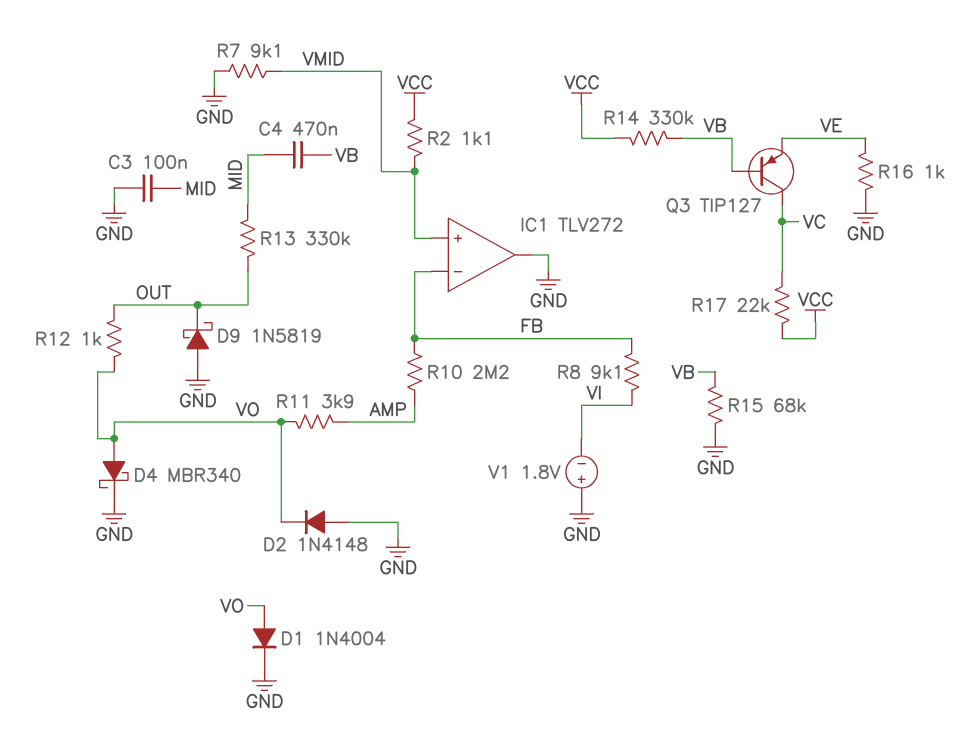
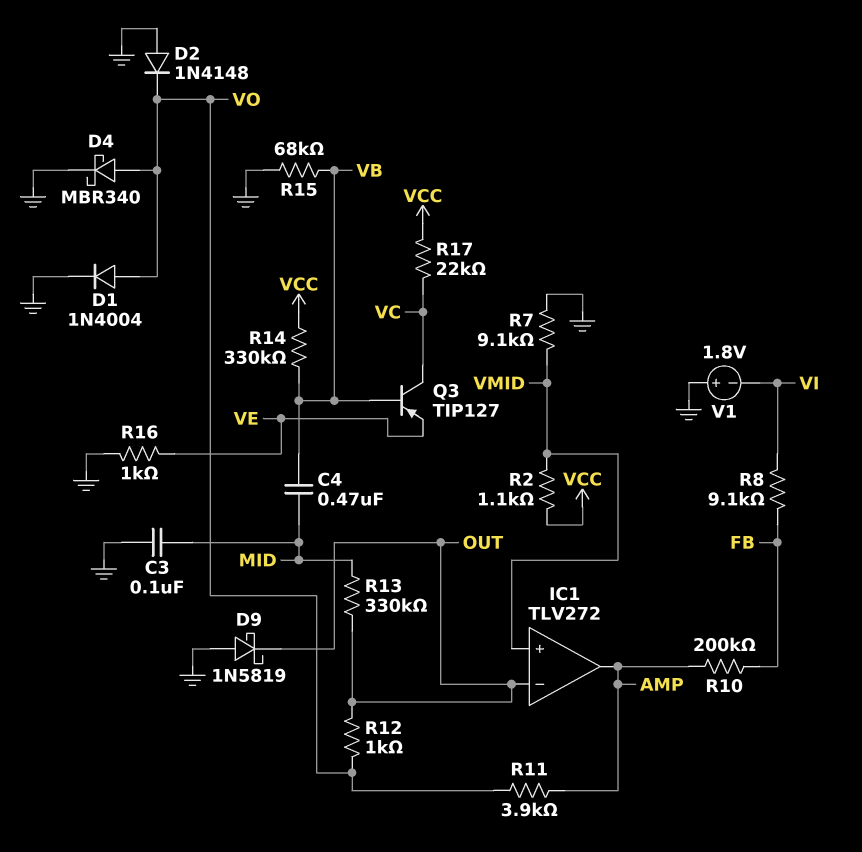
IC1 pin in-: FB -> OUT
IC1 pin out: GND -> AMP
R10: 2.2M (AMP, FB) -> 200k (AMP, FB)

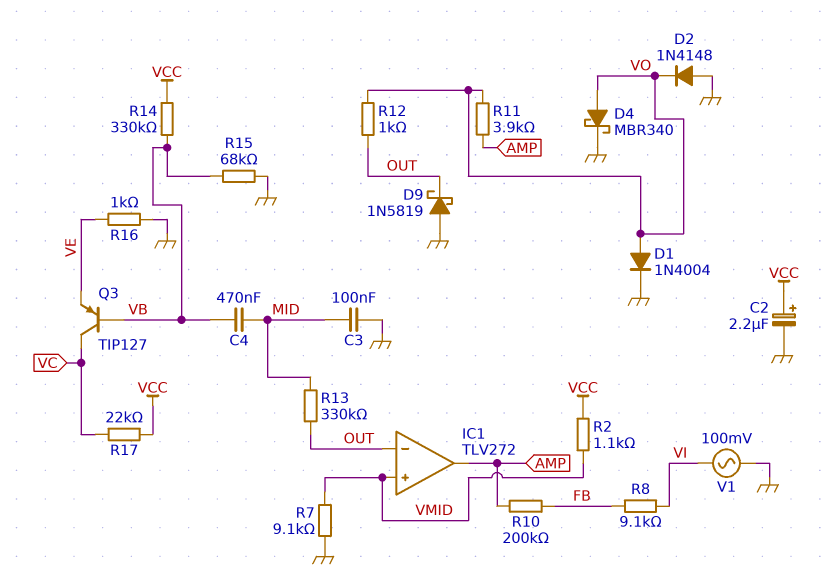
C2: none -> 2.2uF (plus VCC, minus GND)
V1: 1.8V (plus GND, minus VI) -> AC 100mV (GND, VI)

